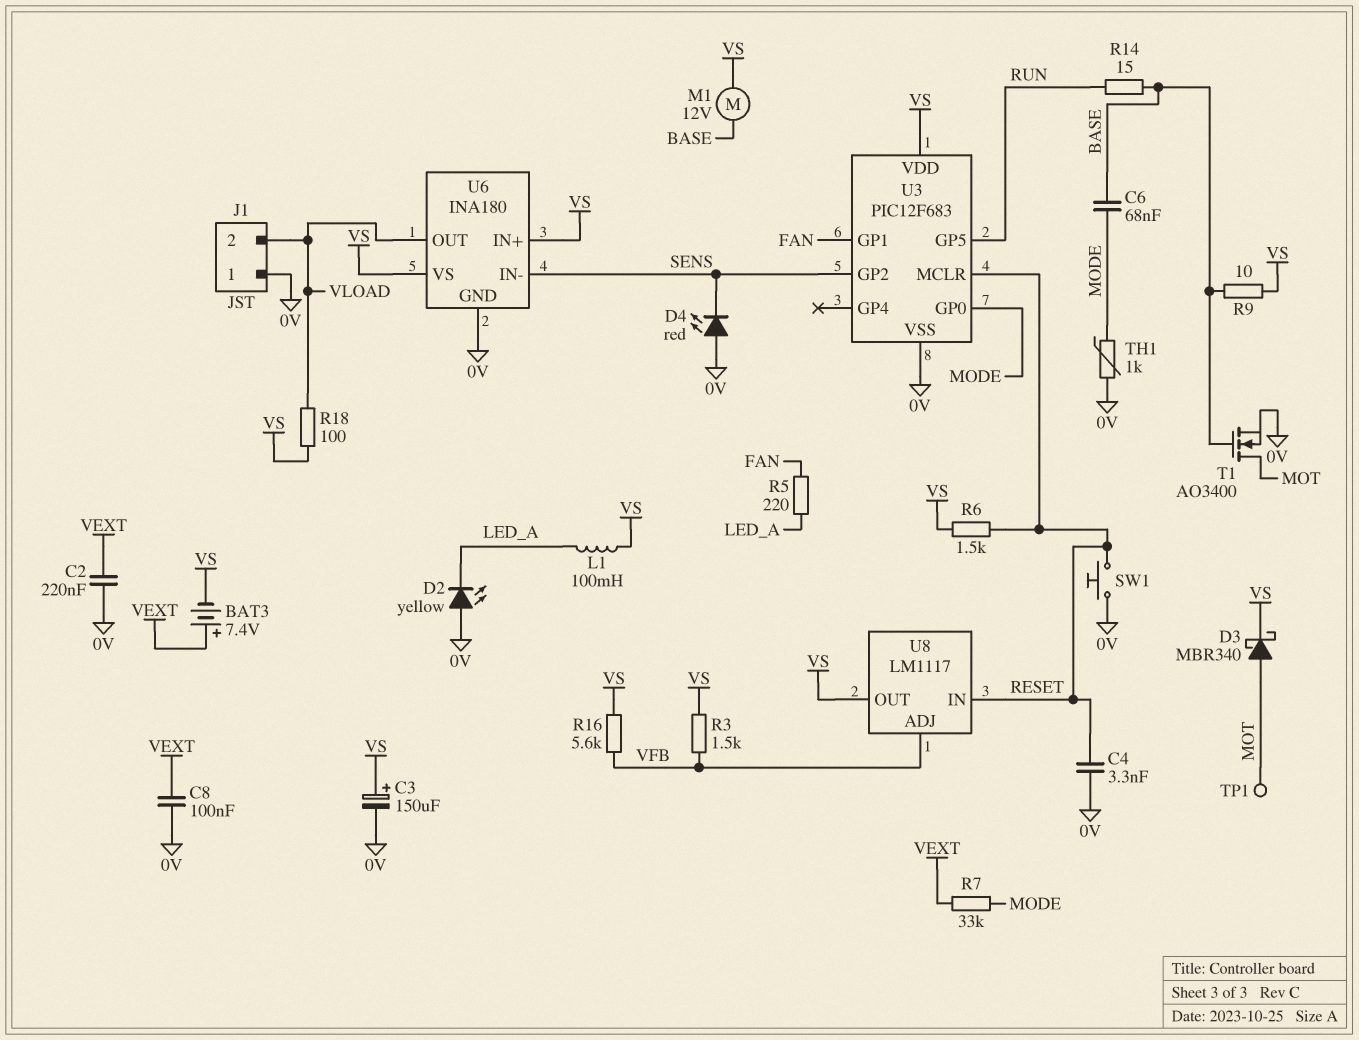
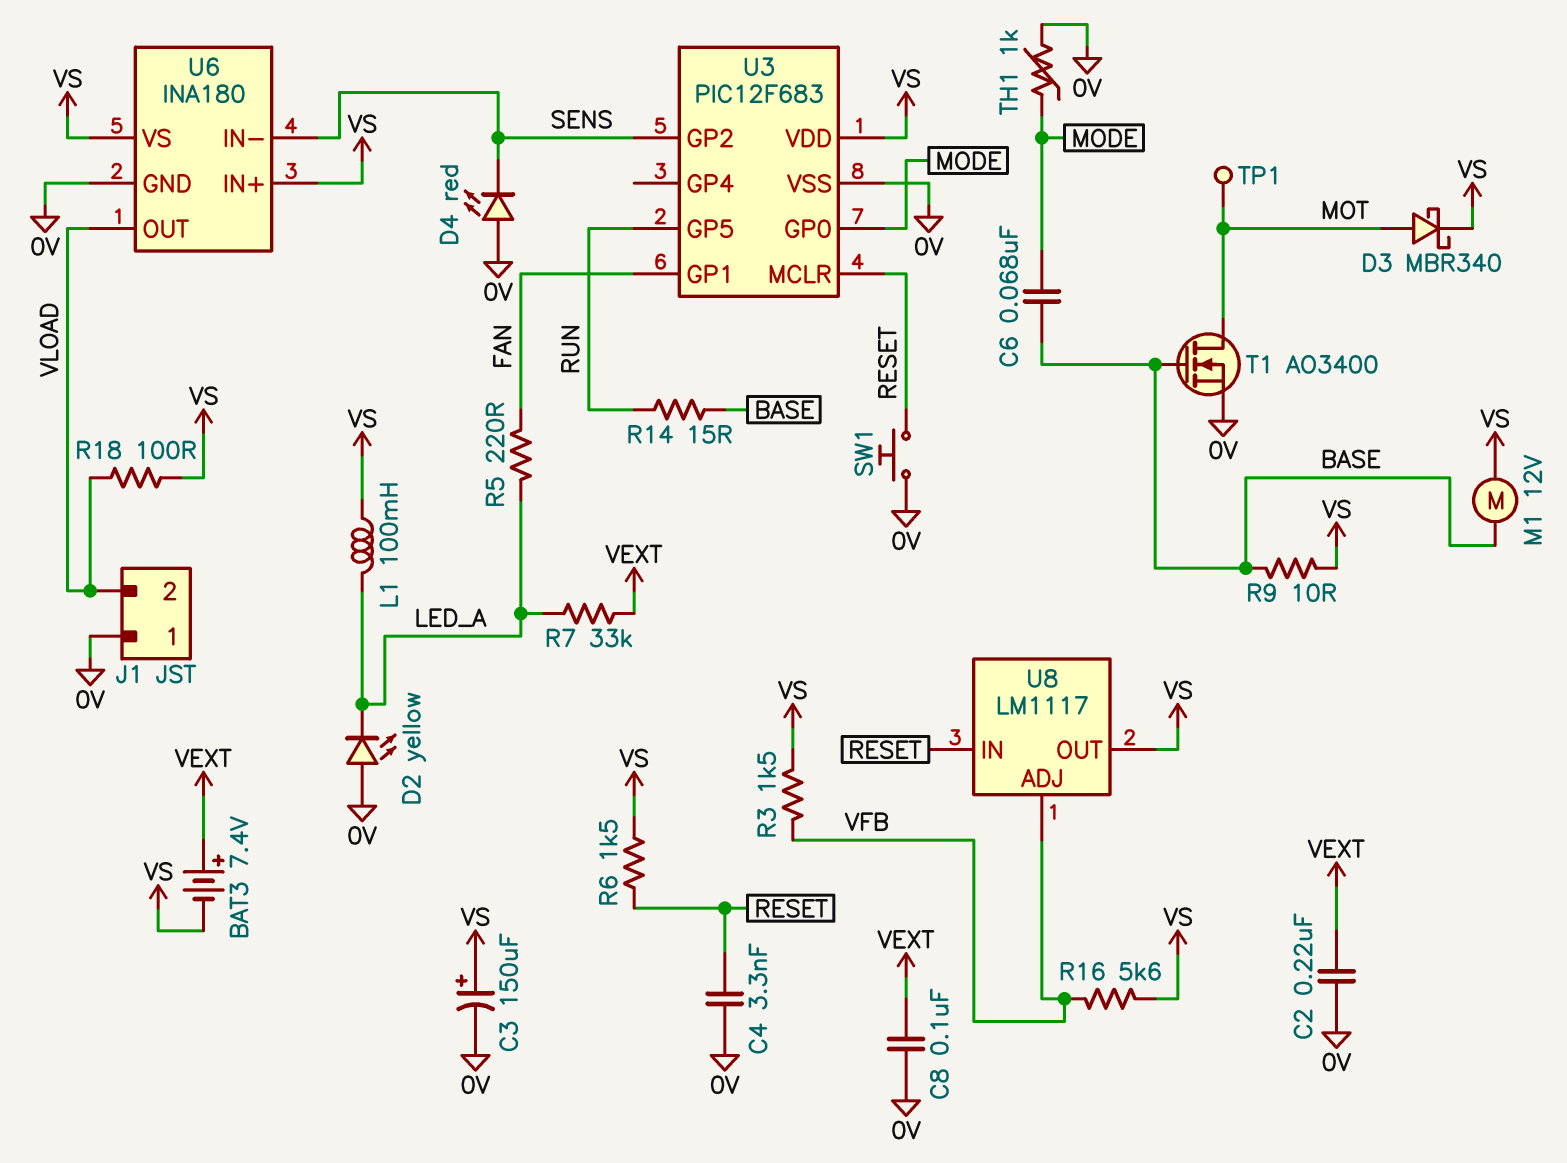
R7: 33k (MODE, VEXT) -> 33k (LED_A, VEXT)

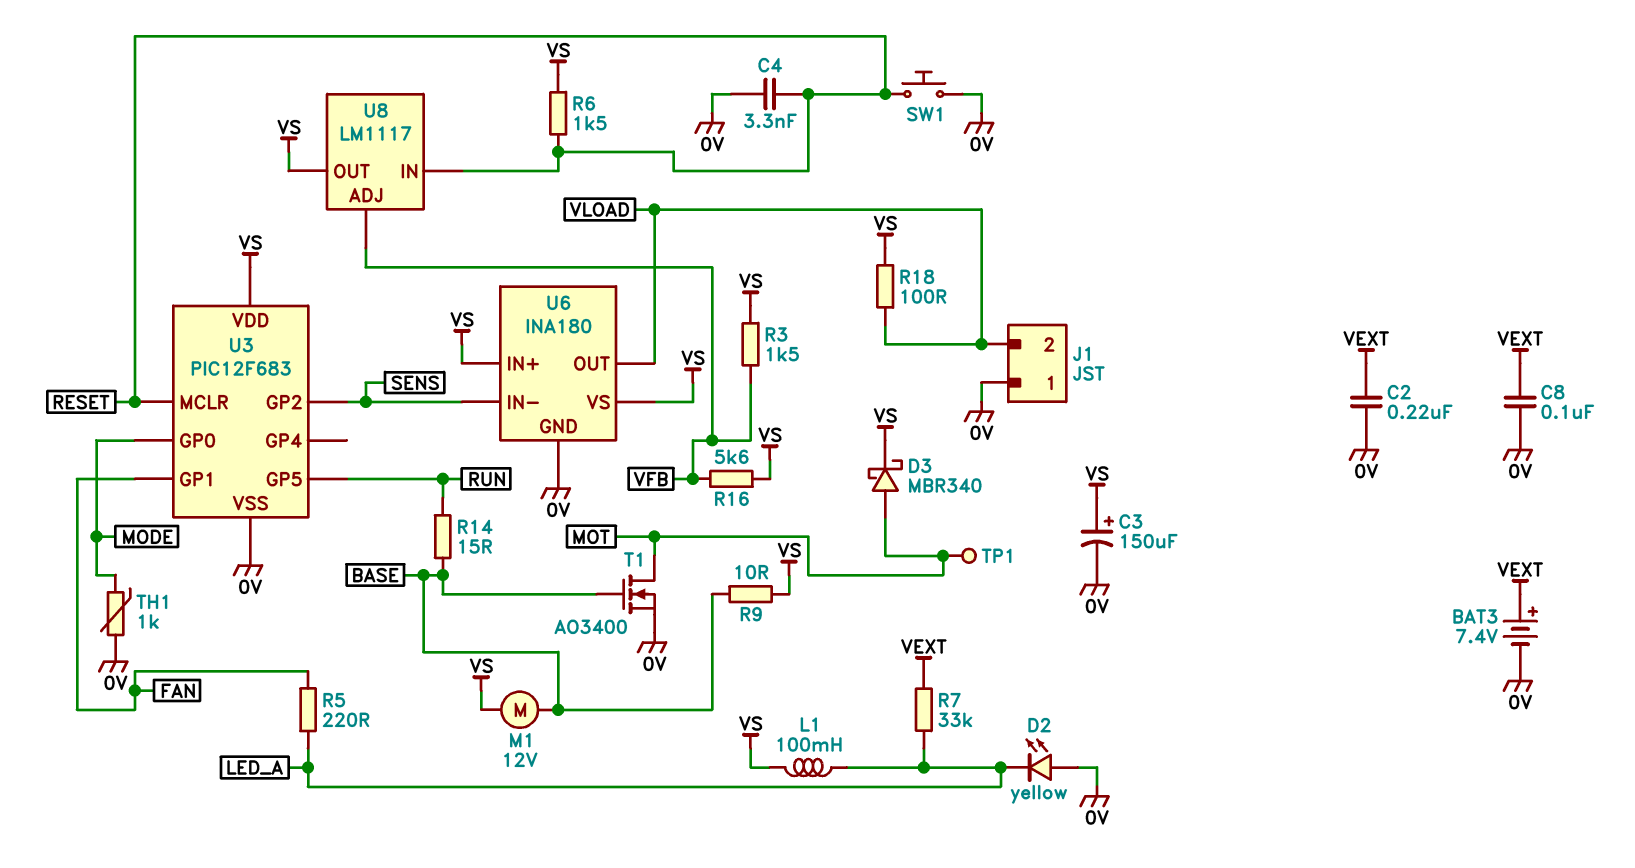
BAT3: 7.4V (plus VEXT, minus VS) -> 7.4V (plus VEXT, minus 0V)
C6: 68nF (BASE, MODE) -> none
D4: LED red (A 0V, K SENS) -> none

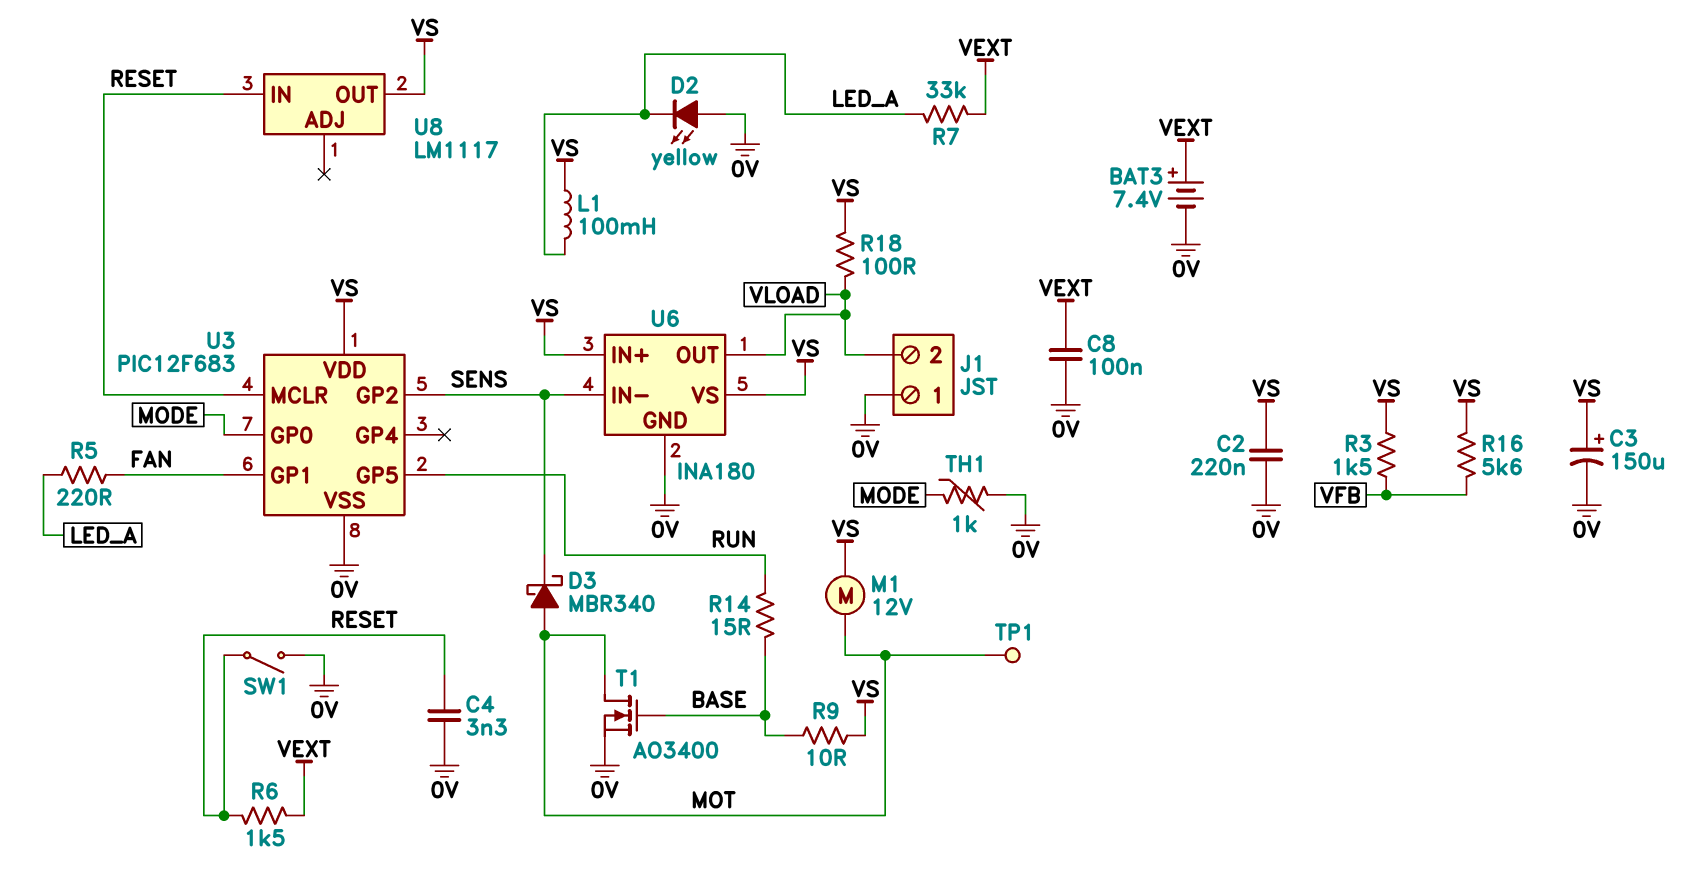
C2: 220nF (0V, VEXT) -> 220nF (0V, VS)
D3: schottky MBR340 (A MOT, K VS) -> schottky MBR340 (A MOT, K SENS)
M1: motor 12V (BASE, VS) -> motor 12V (MOT, VS)
R6: 1.5k (RESET, VS) -> 1.5k (RESET, VEXT)
SW1: button (0V, RESET) -> switch (0V, RESET)
U8 pin ADJ: VFB -> none

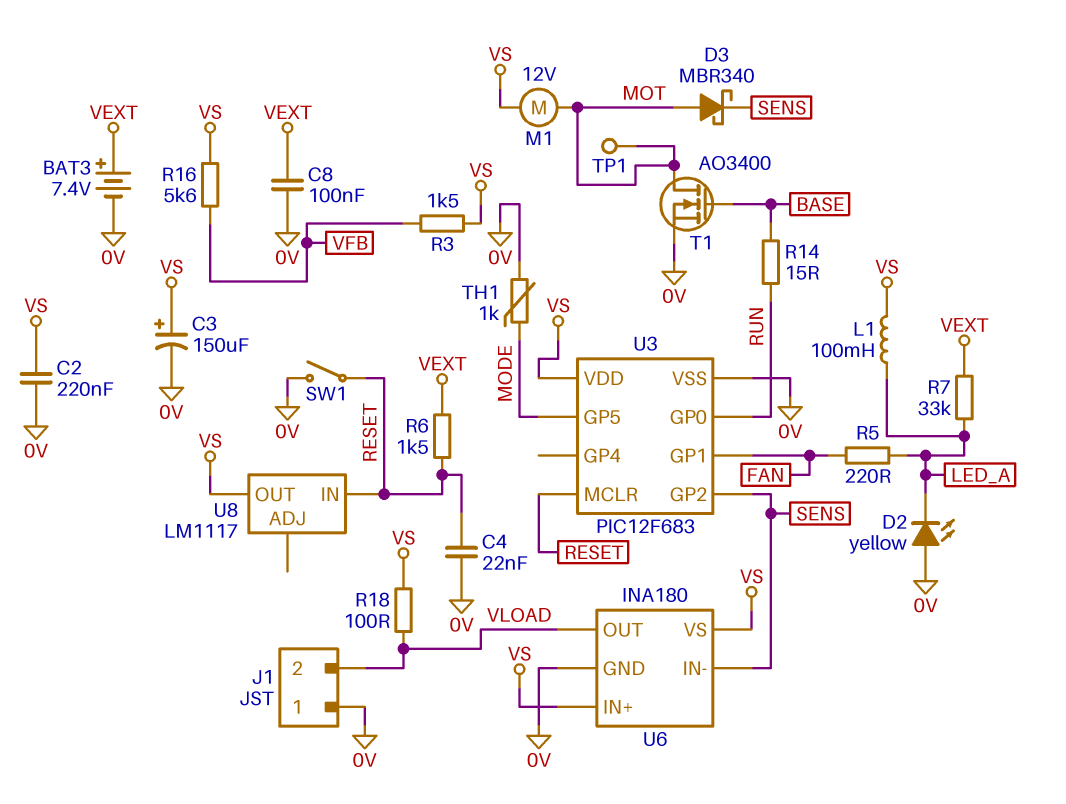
C4: 3.3nF (0V, RESET) -> 22nF (0V, RESET)
R9: 10 (BASE, VS) -> none
U3 pin GP0: MODE -> RUN
U3 pin GP5: RUN -> MODE

